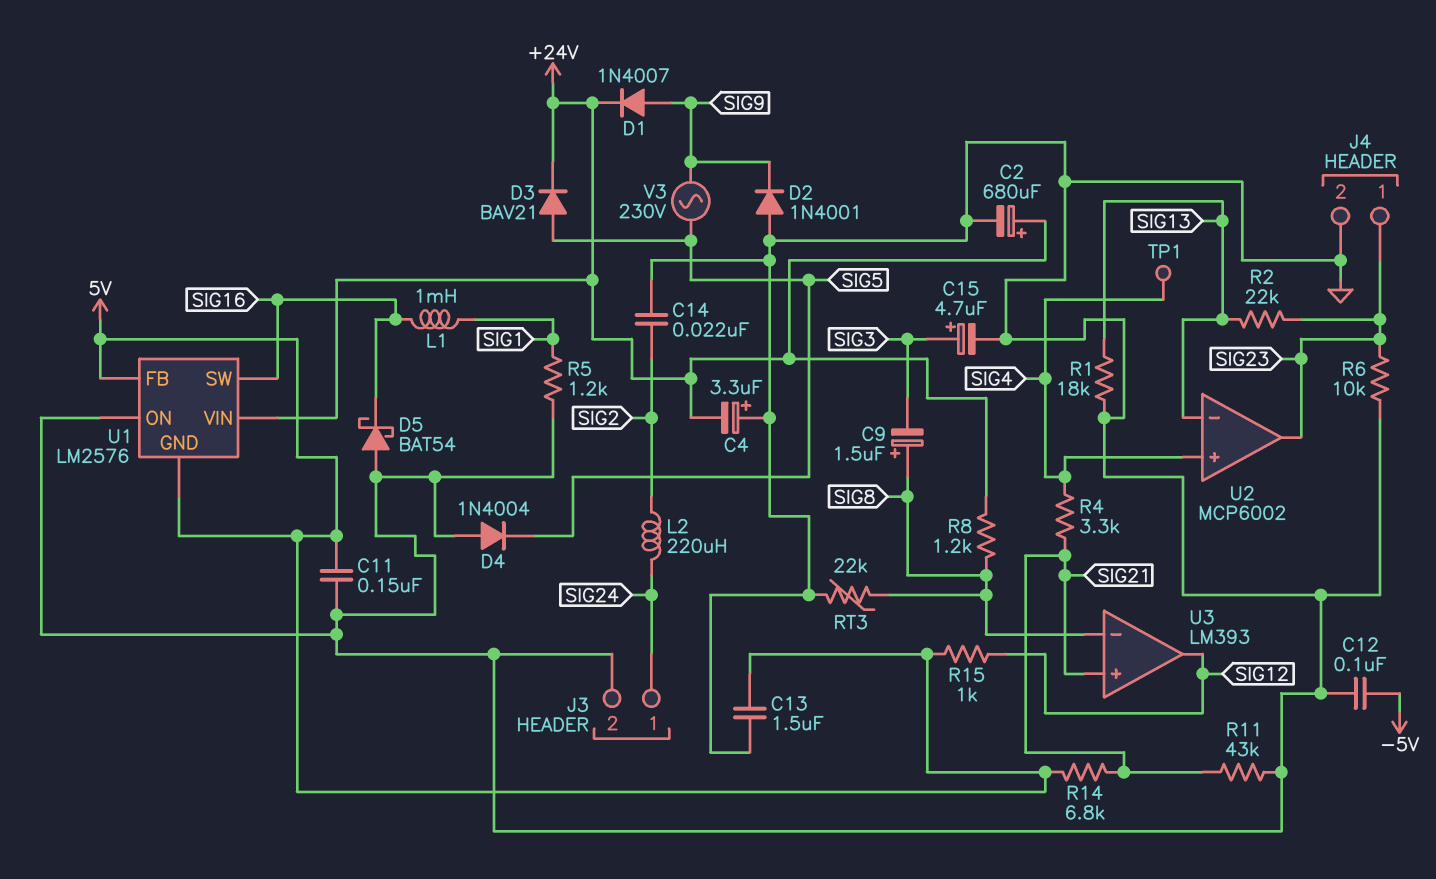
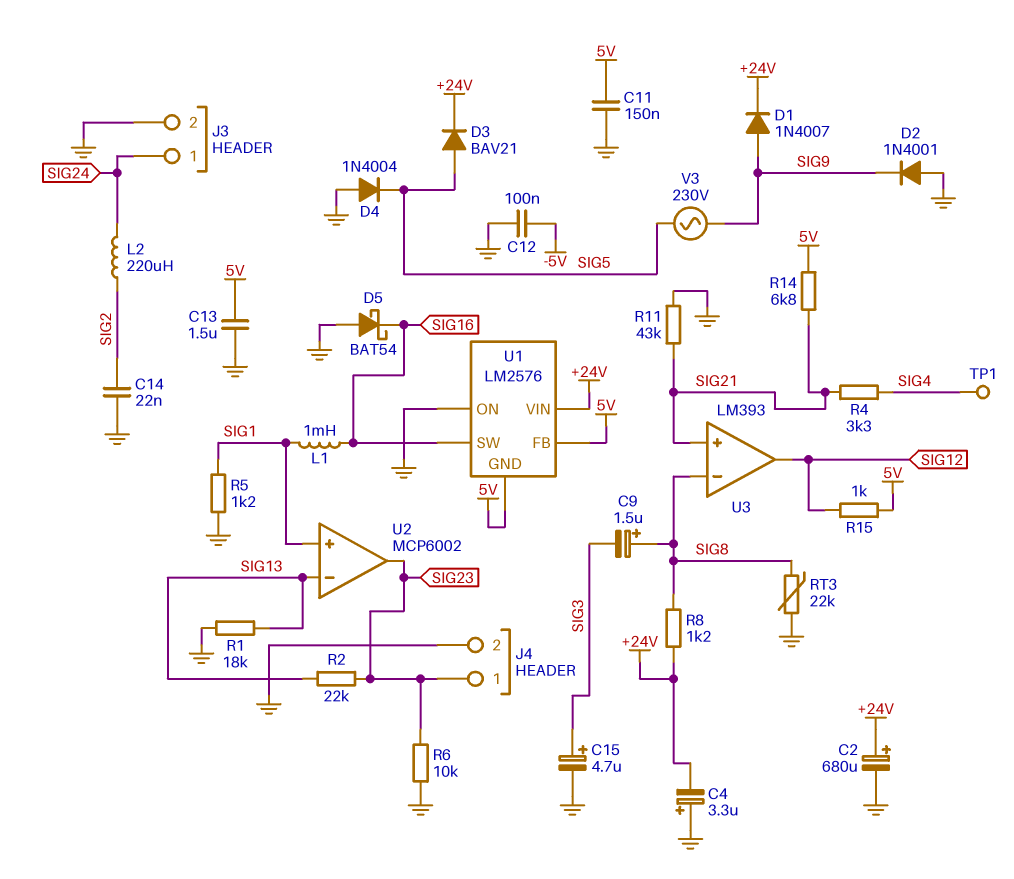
U2 pin in+: SIG4 -> SIG1

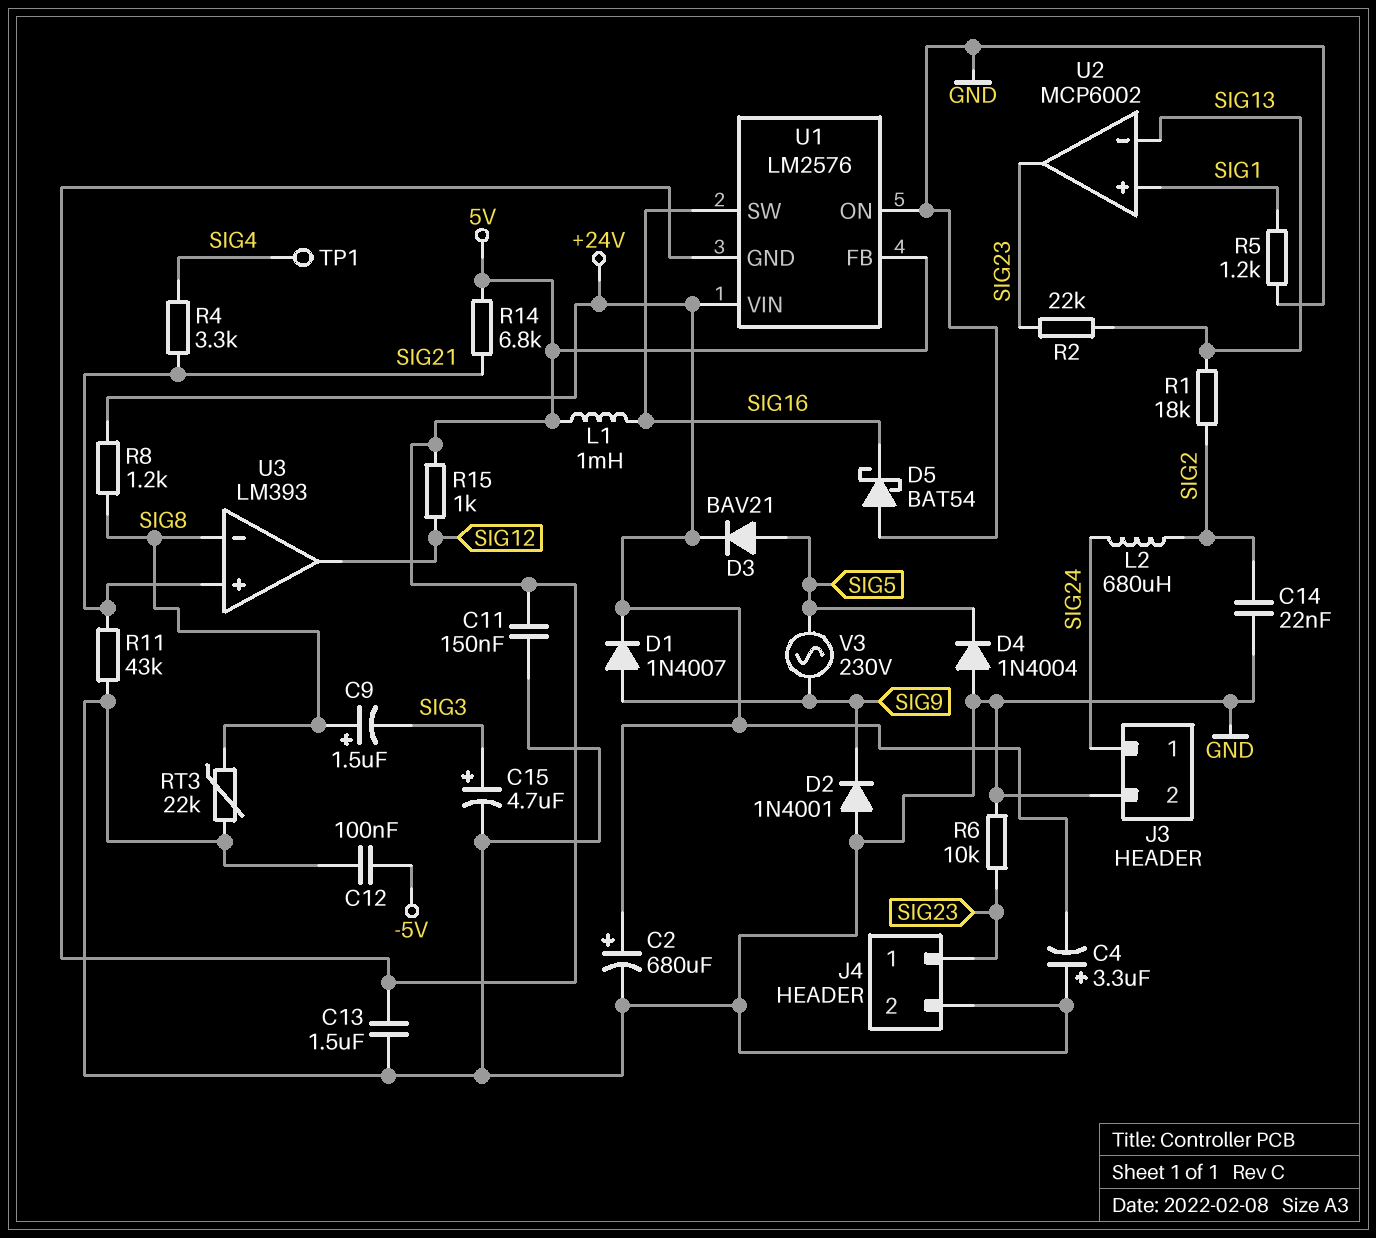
L1: 1mH (SIG1, SIG16) -> 1mH (5V, SIG16)
L2: 220uH (SIG2, SIG24) -> 680uH (SIG2, SIG24)
R1: 18k (GND, SIG13) -> 18k (SIG2, SIG13)

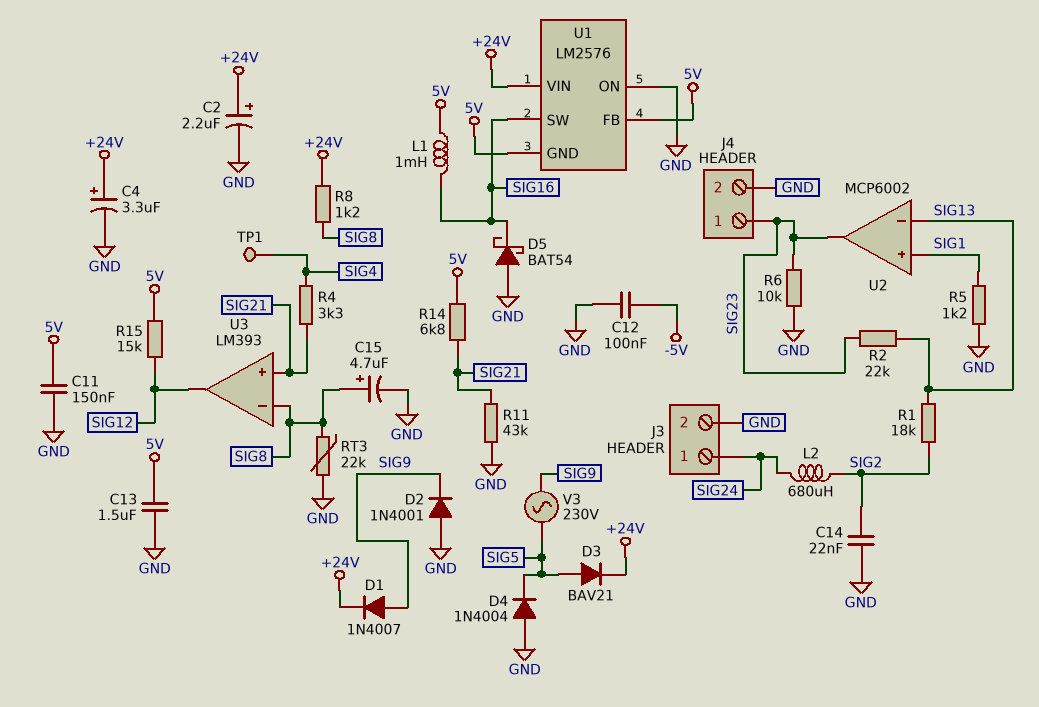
C2: 680uF (plus +24V, minus GND) -> 2.2uF (plus +24V, minus GND)
C4: 3.3uF (plus GND, minus +24V) -> 3.3uF (plus +24V, minus GND)
C9: 1.5uF (plus SIG8, minus SIG3) -> none
C15: 4.7uF (plus SIG3, minus GND) -> 4.7uF (plus SIG8, minus GND)
R15: 1k (5V, SIG12) -> 15k (5V, SIG12)

